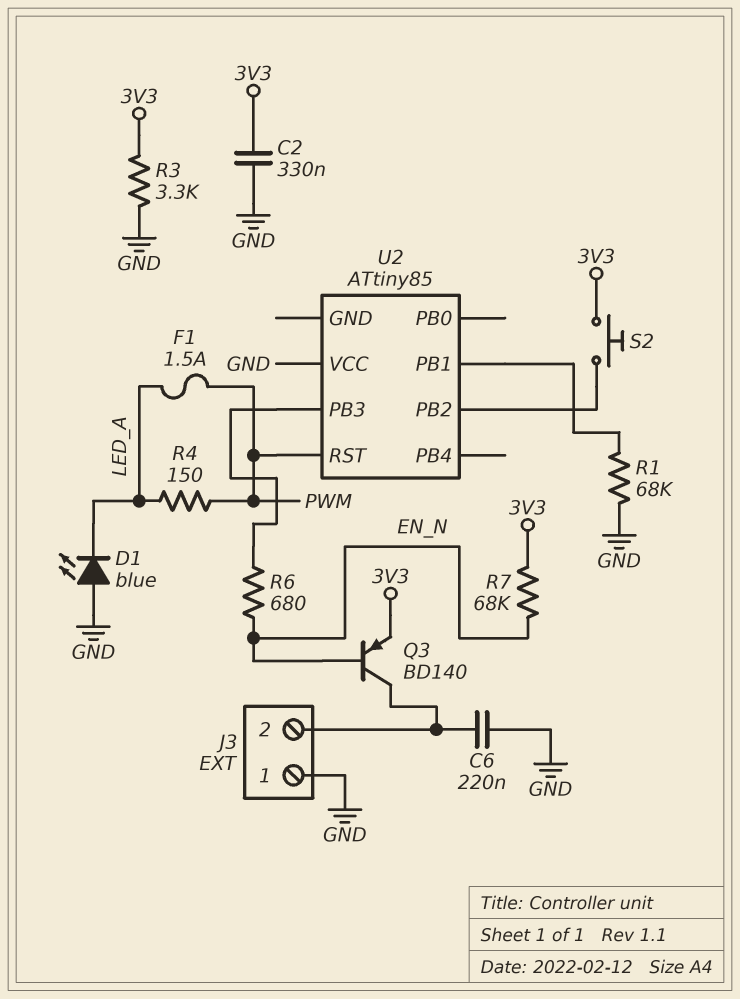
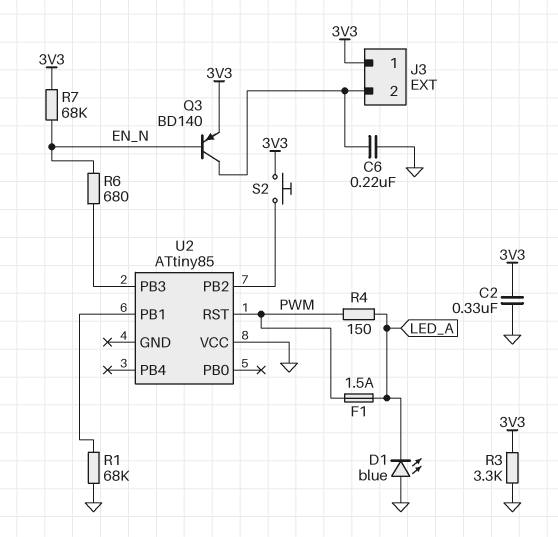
J3 pin 1: GND -> 3V3

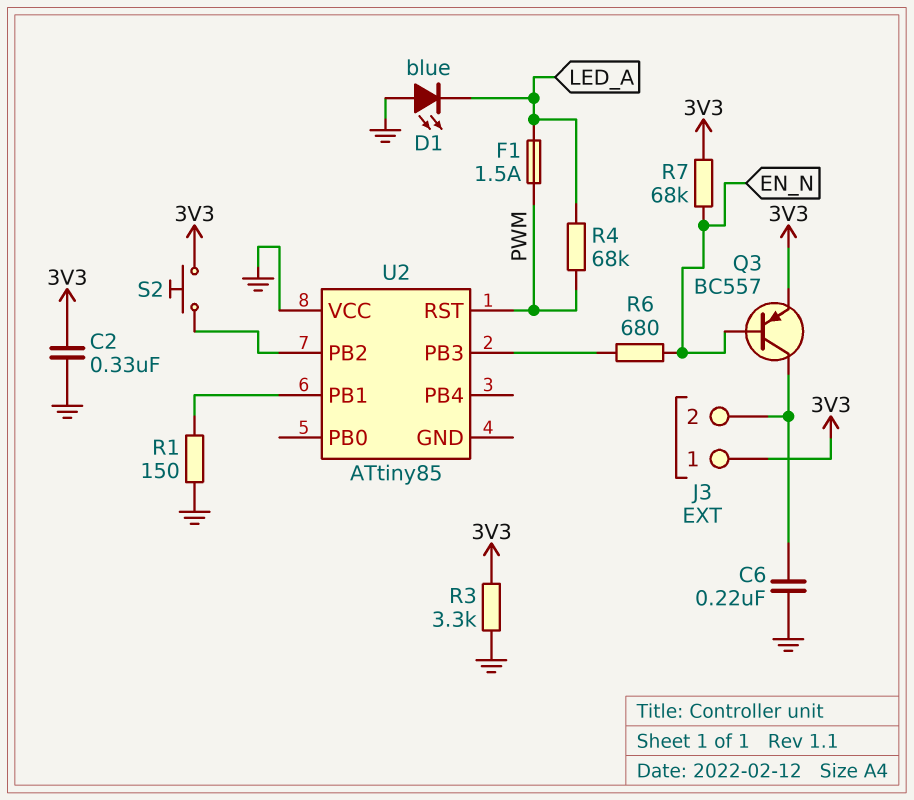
Q3: PNP BD140 (B EN_N, C J3/2, E 3V3) -> PNP BC557 (B EN_N, C J3/2, E 3V3)
R1: 68k (GND, U2/PB1) -> 150 (GND, U2/PB1)
R4: 150 (LED_A, PWM) -> 68k (LED_A, PWM)

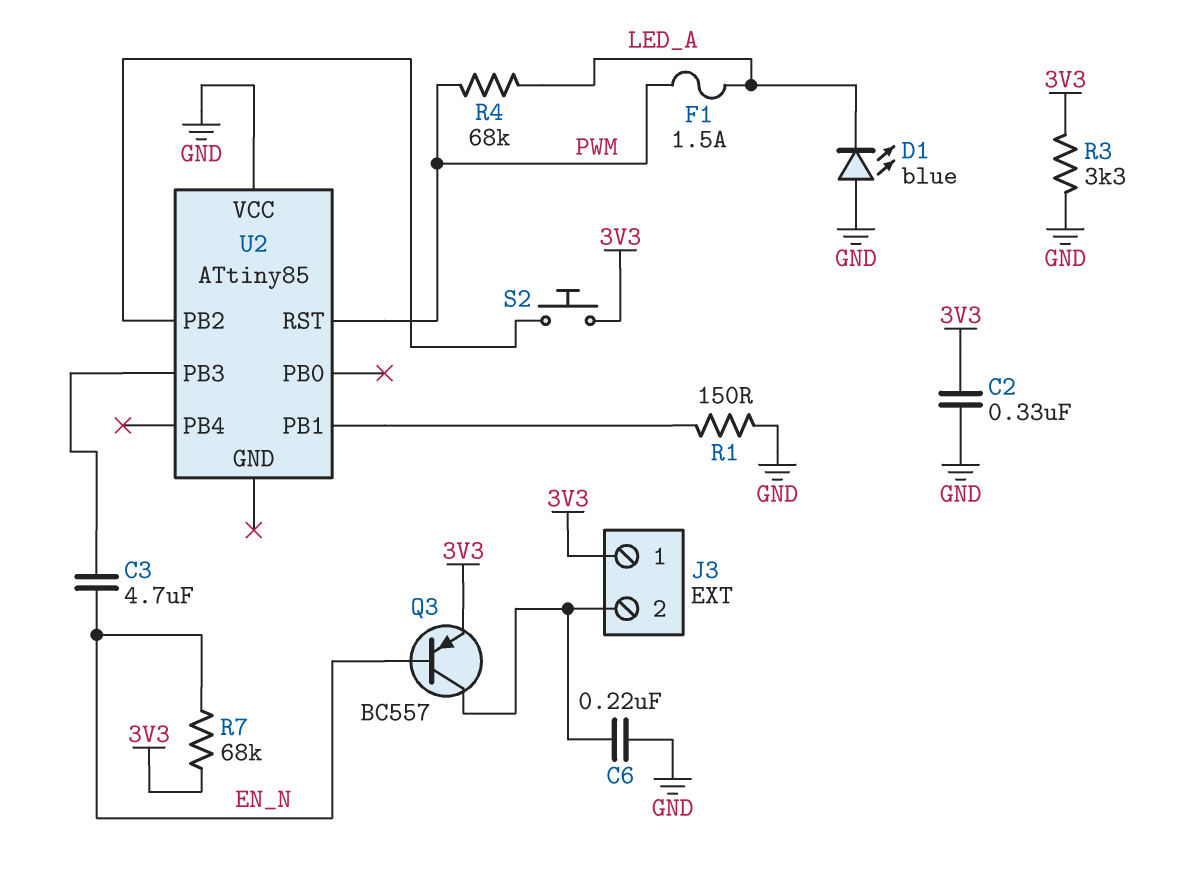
C3: none -> 4.7uF (EN_N, U2/PB3)
R6: 680 (EN_N, U2/PB3) -> none

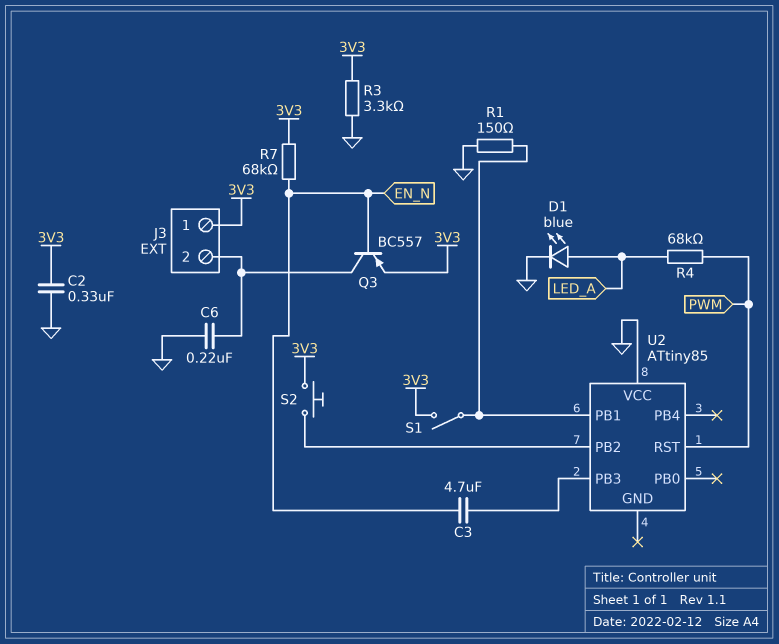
D1: LED blue (A GND, K LED_A) -> LED blue (A LED_A, K GND)
F1: 1.5A (LED_A, PWM) -> none
S1: none -> switch (3V3, U2/PB1)

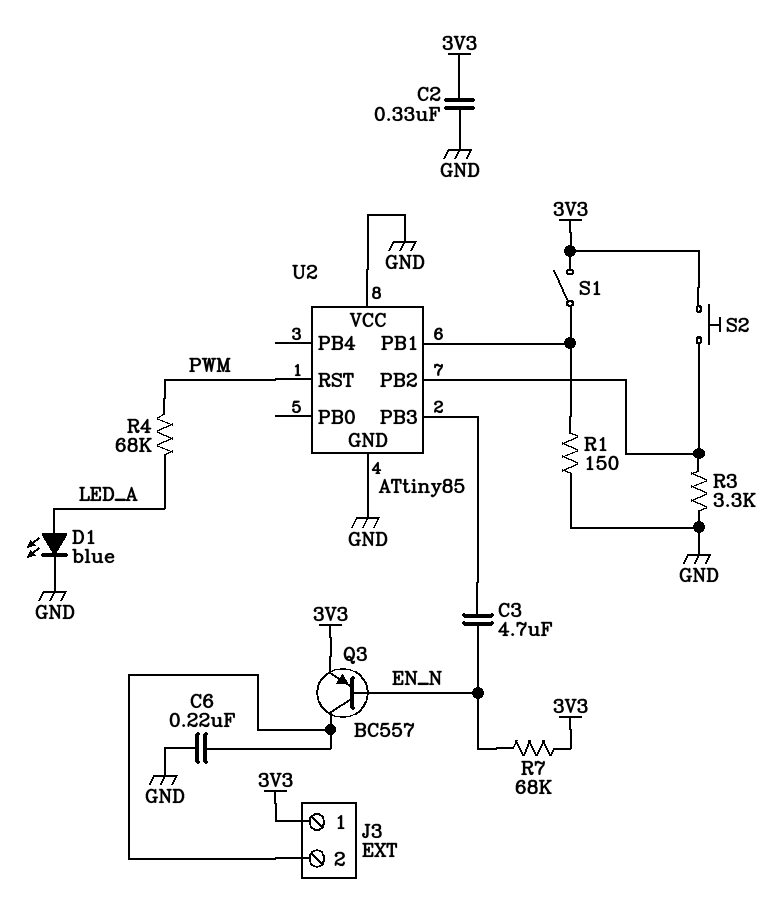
R3: 3.3k (3V3, GND) -> 3.3k (GND, U2/PB2)
U2 pin GND: none -> GND

